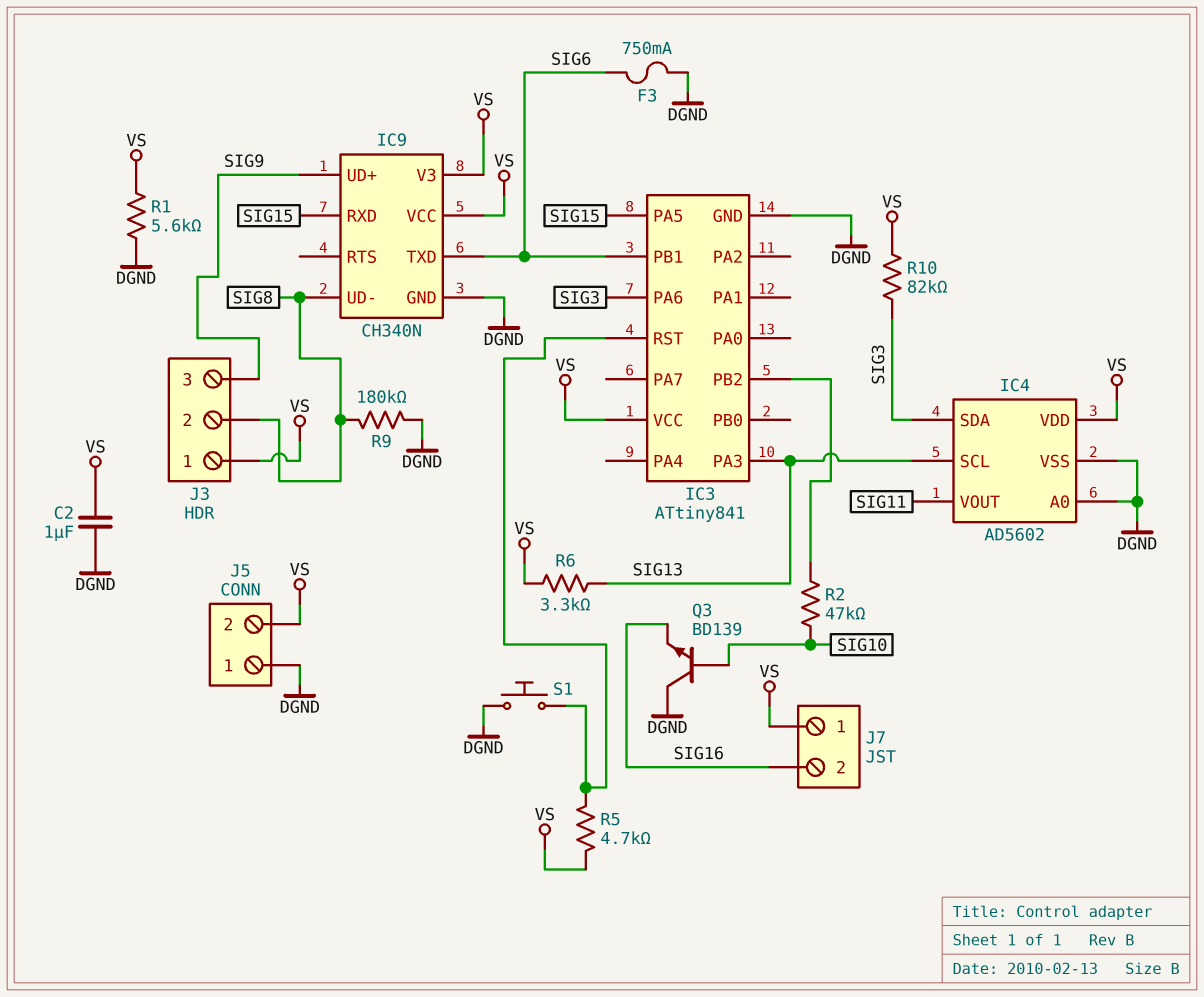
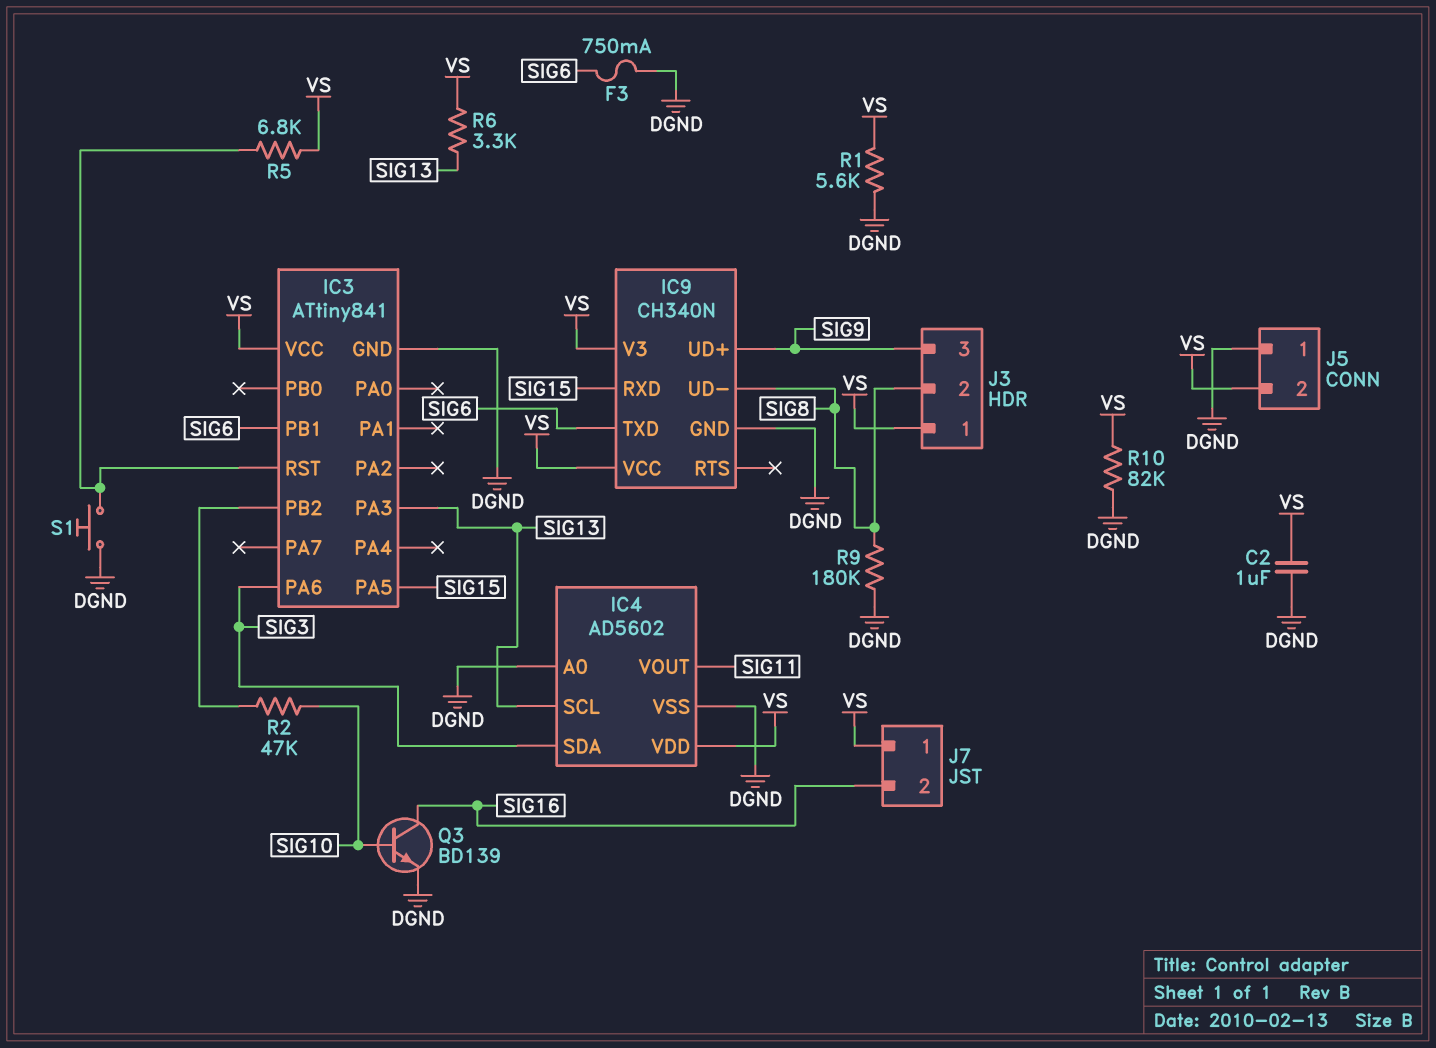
Q3: NPN BD139 (B SIG10, C DGND, E SIG16) -> NPN BD139 (B SIG10, C SIG16, E DGND)
R5: 4.7k (IC3/RST, VS) -> 6.8k (IC3/RST, VS)
R10: 82k (SIG3, VS) -> 82k (DGND, VS)

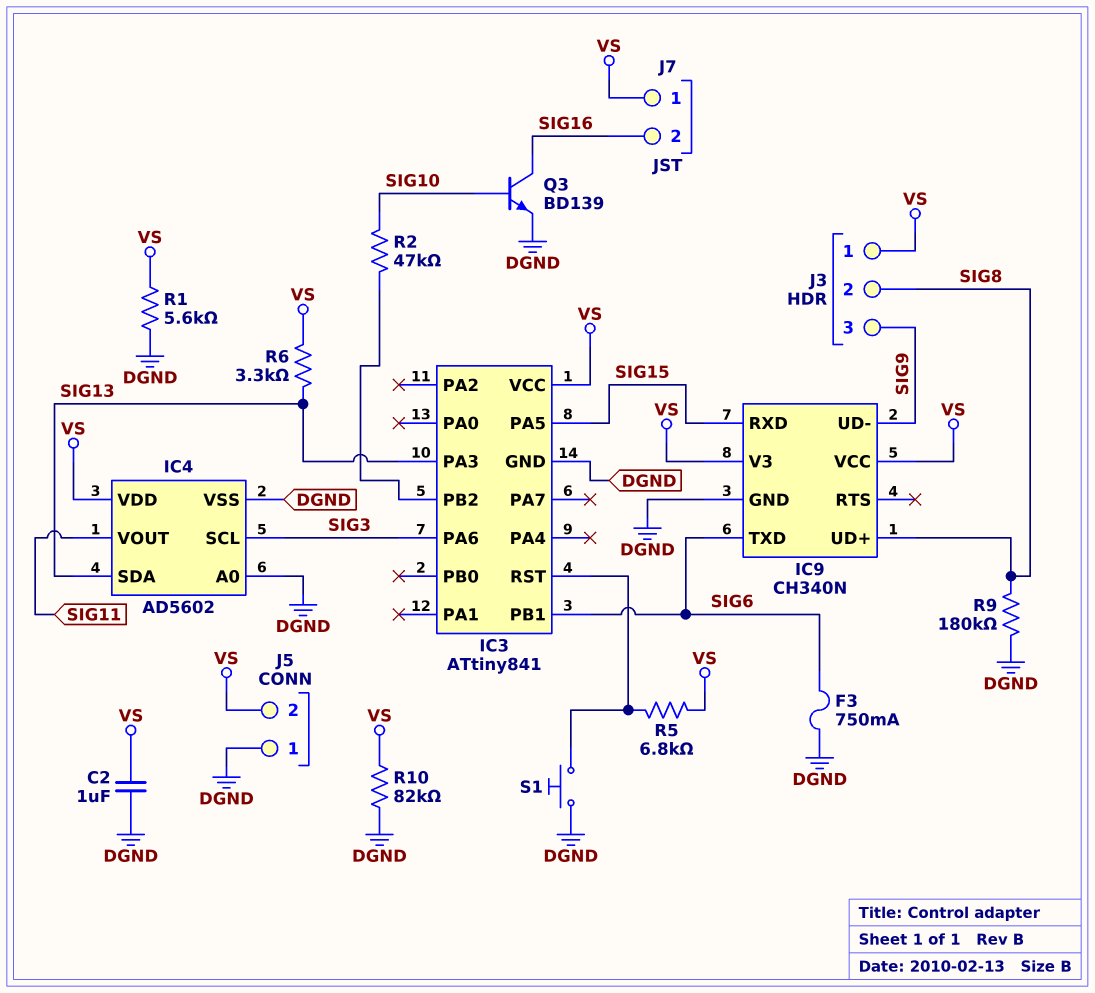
IC4 pin SCL: SIG13 -> SIG3
IC4 pin SDA: SIG3 -> SIG13
IC9 pin UD+: SIG9 -> SIG8
IC9 pin UD-: SIG8 -> SIG9

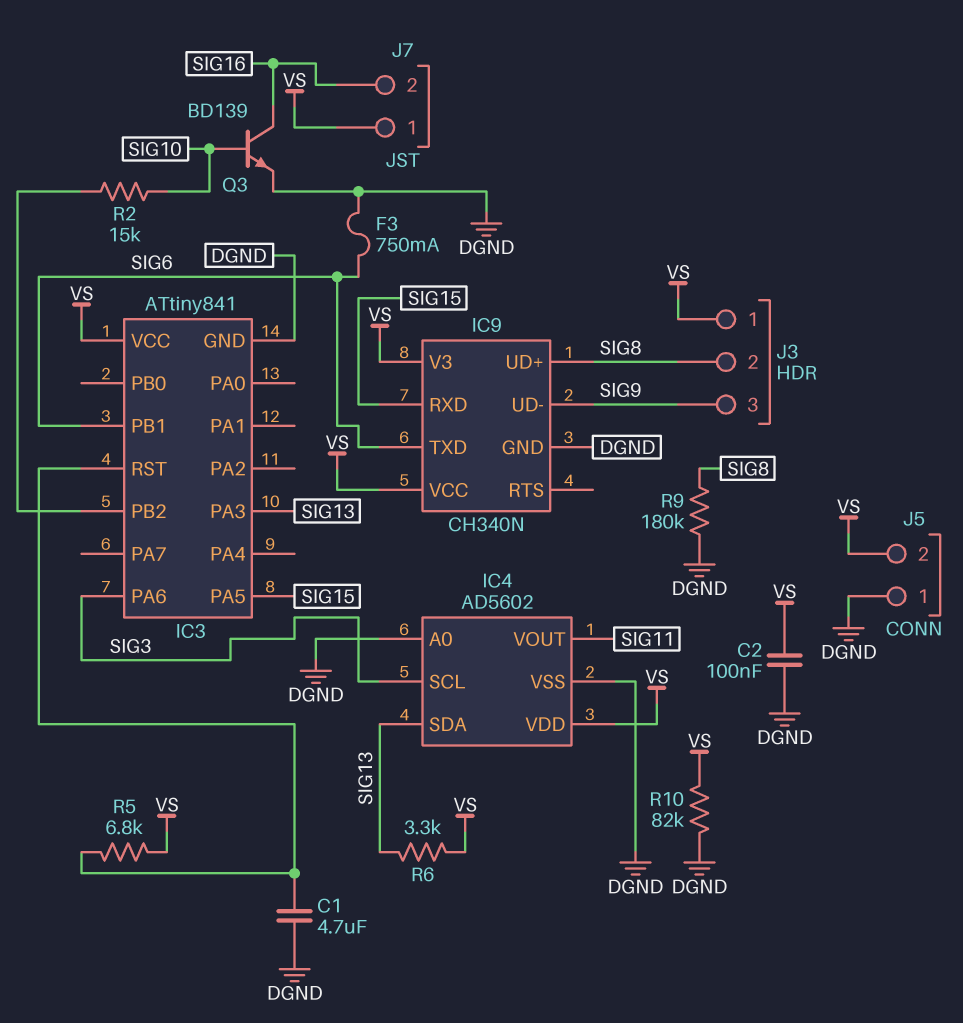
C1: none -> 4.7uF (DGND, IC3/RST)
C2: 1uF (DGND, VS) -> 100nF (DGND, VS)
R1: 5.6k (DGND, VS) -> none
R2: 47k (IC3/PB2, SIG10) -> 15k (IC3/PB2, SIG10)
S1: button (DGND, IC3/RST) -> none

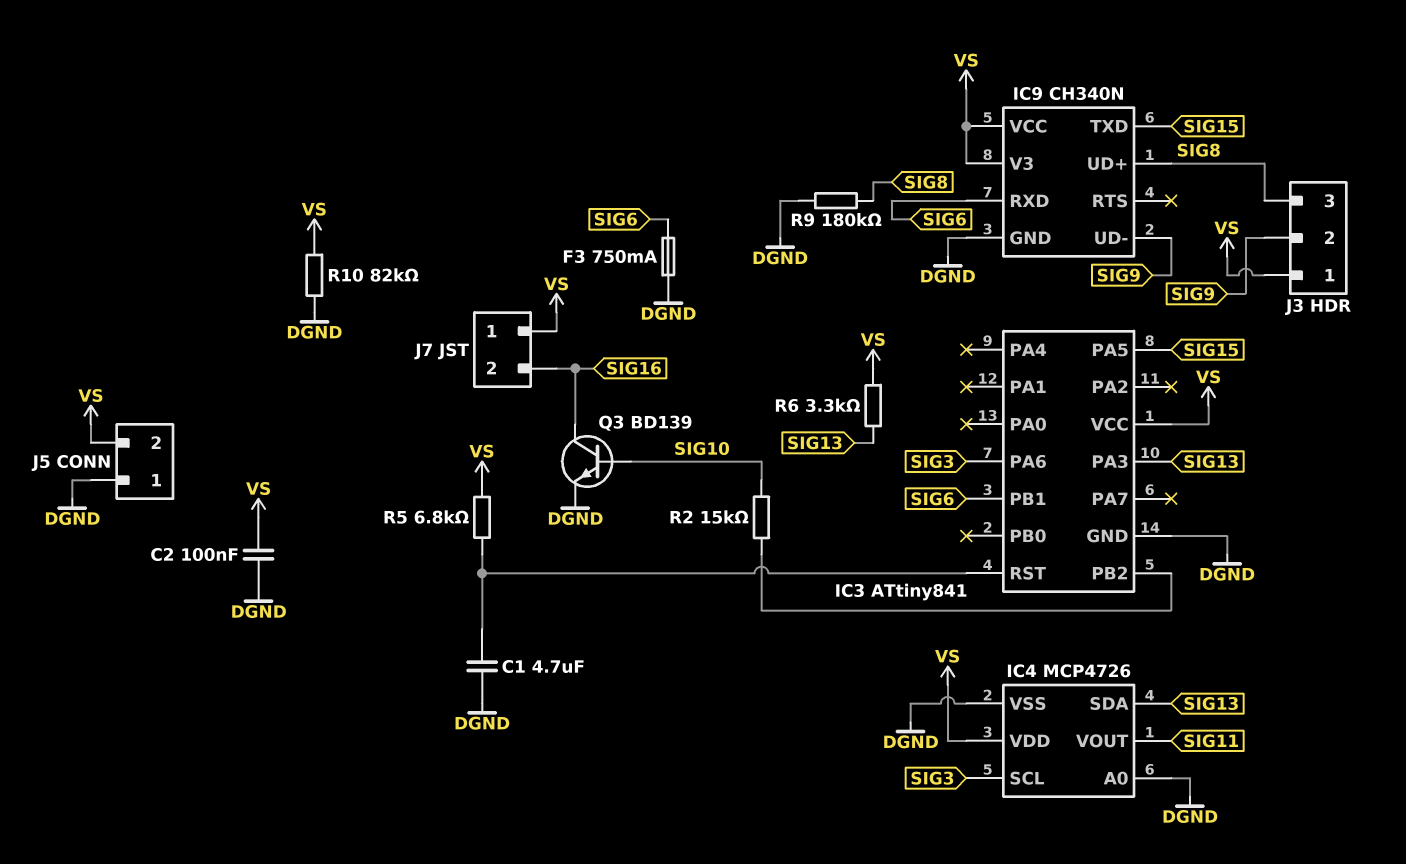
IC4: AD5602 -> MCP4726
IC9 pin RXD: SIG15 -> SIG6
IC9 pin TXD: SIG6 -> SIG15
J3 pin 2: SIG8 -> SIG9
J3 pin 3: SIG9 -> SIG8

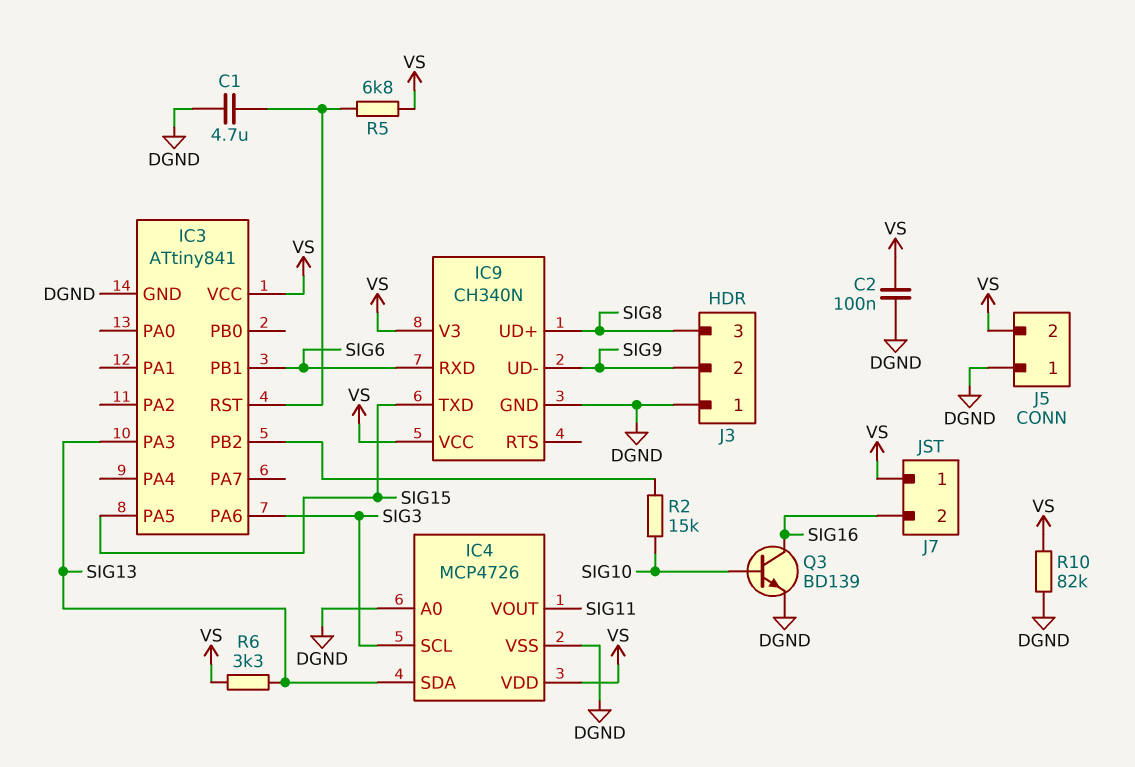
F3: 750mA (DGND, SIG6) -> none
J3 pin 1: VS -> DGND
R9: 180k (DGND, SIG8) -> none

